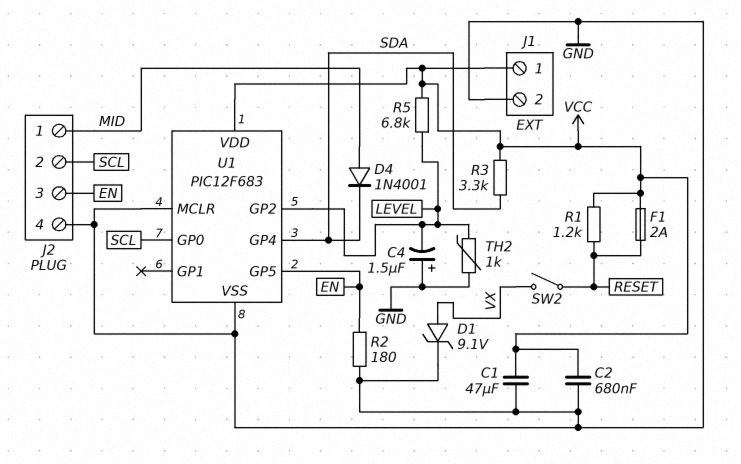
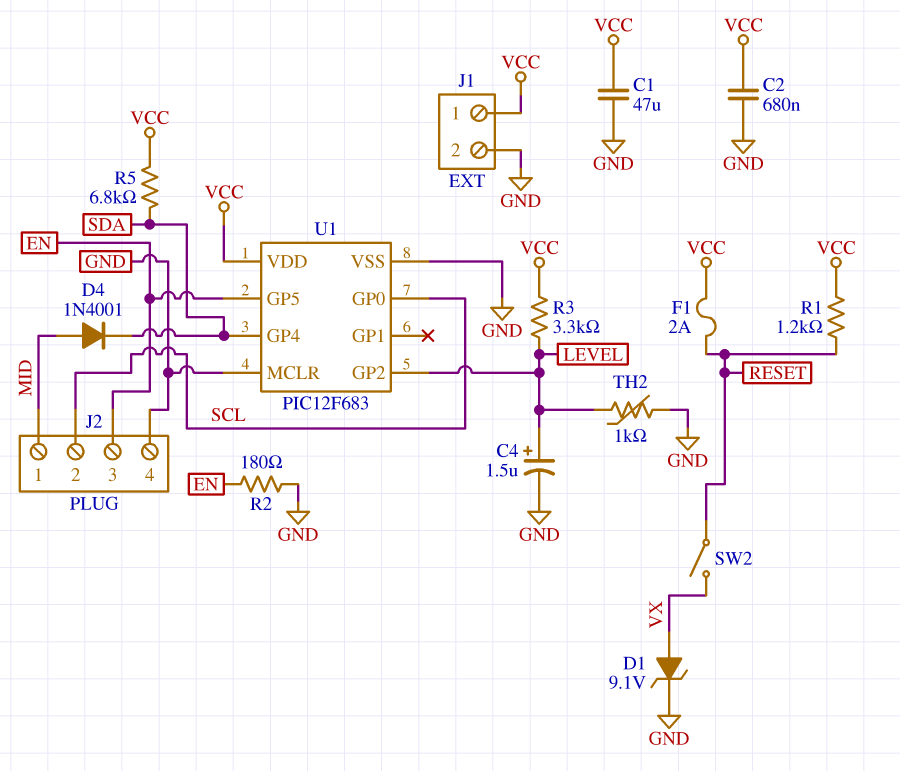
C4: 1.5uF (plus GND, minus LEVEL) -> 1.5uF (plus LEVEL, minus GND)
R3: 3.3k (SDA, VCC) -> 3.3k (LEVEL, VCC)
R5: 6.8k (LEVEL, VCC) -> 6.8k (SDA, VCC)

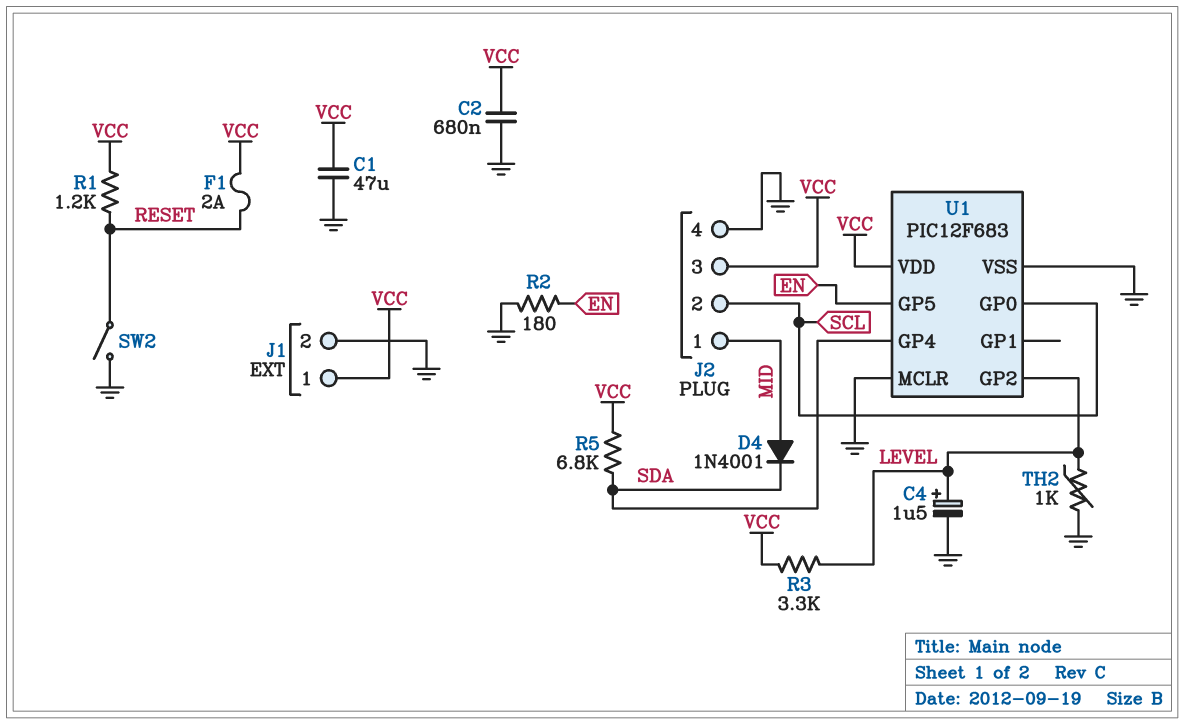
D1: zener 9.1V (A VX, K GND) -> none
J2 pin 3: EN -> VCC
SW2: switch (RESET, VX) -> switch (GND, RESET)

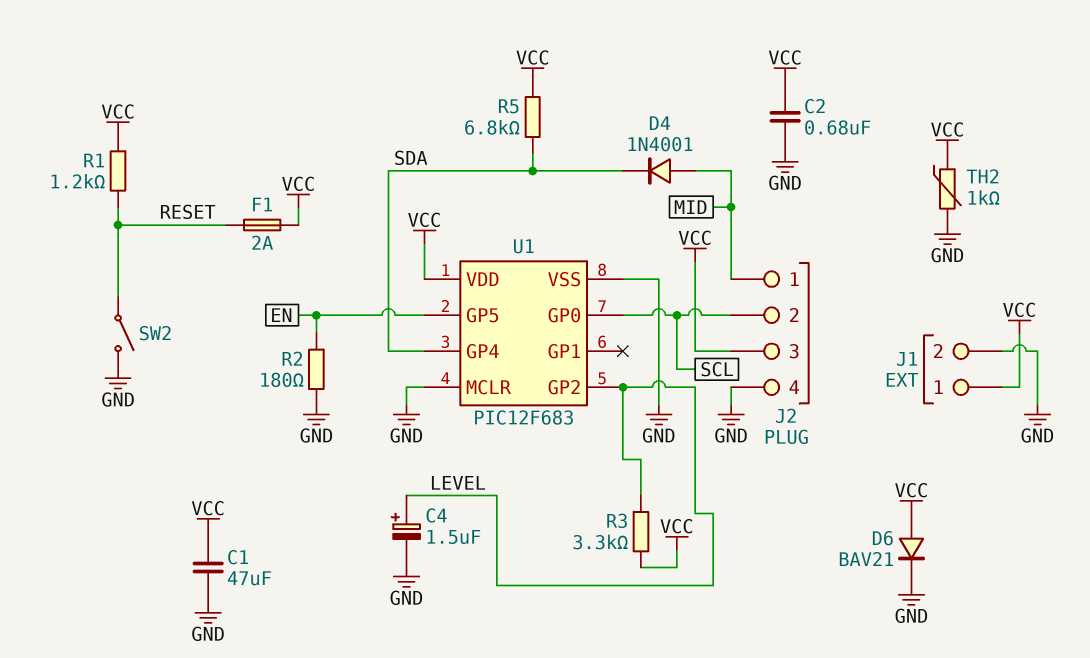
D6: none -> diode BAV21 (A VCC, K GND)
TH2: 1k (GND, LEVEL) -> 1k (GND, VCC)

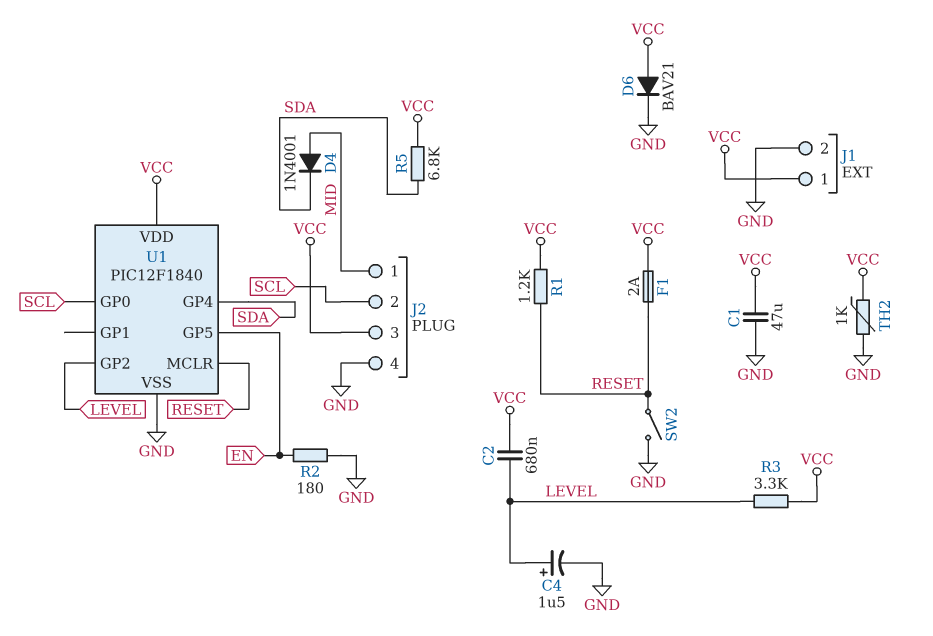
C2: 680nF (GND, VCC) -> 680nF (LEVEL, VCC)
U1: PIC12F683 -> PIC12F1840
U1 pin MCLR: GND -> RESET

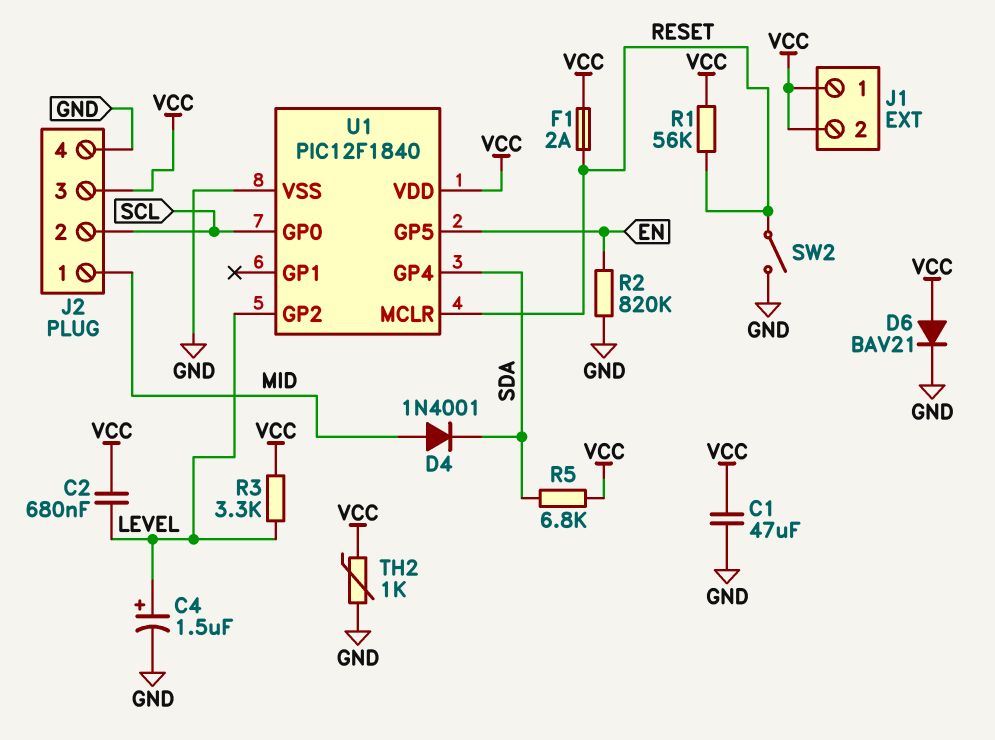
J1 pin 2: GND -> VCC
R1: 1.2k (RESET, VCC) -> 56k (RESET, VCC)
R2: 180 (EN, GND) -> 820k (EN, GND)

